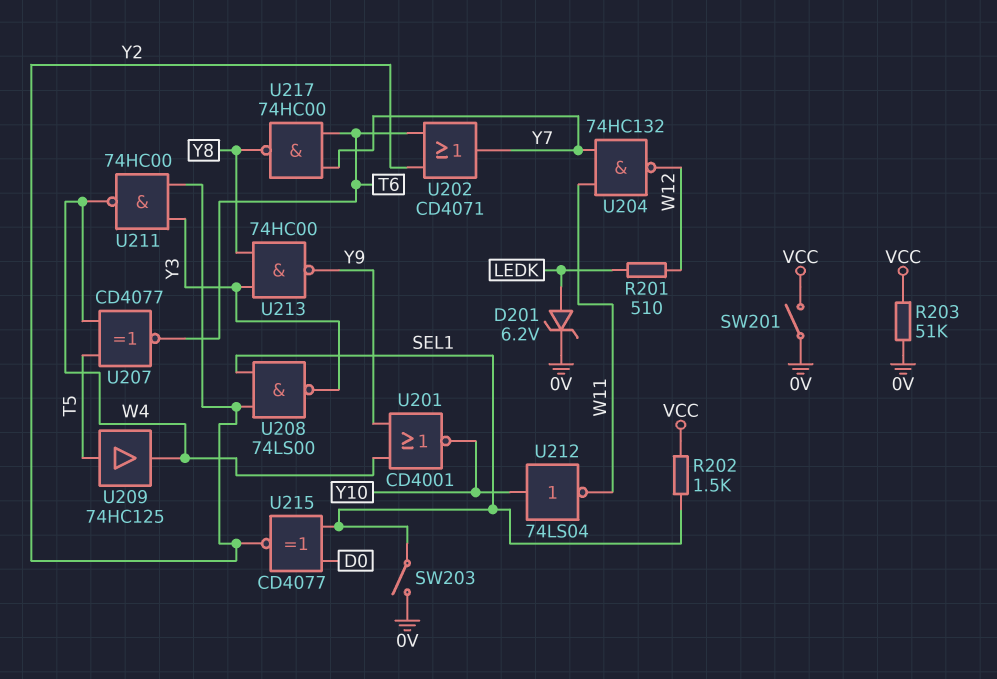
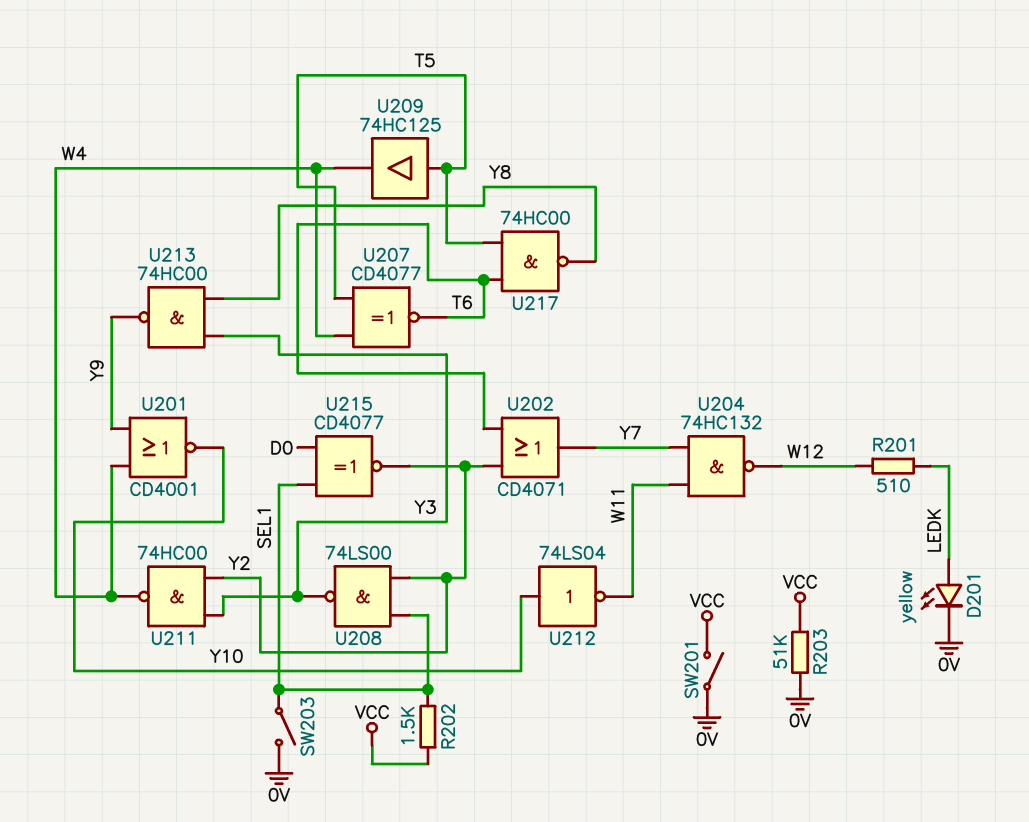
D201: zener 6.2V (A LEDK, K 0V) -> LED yellow (A LEDK, K 0V)
U217: NAND 74HC00 (in T6, in Y7, out Y8) -> NAND 74HC00 (in T5, in T6, out Y8)

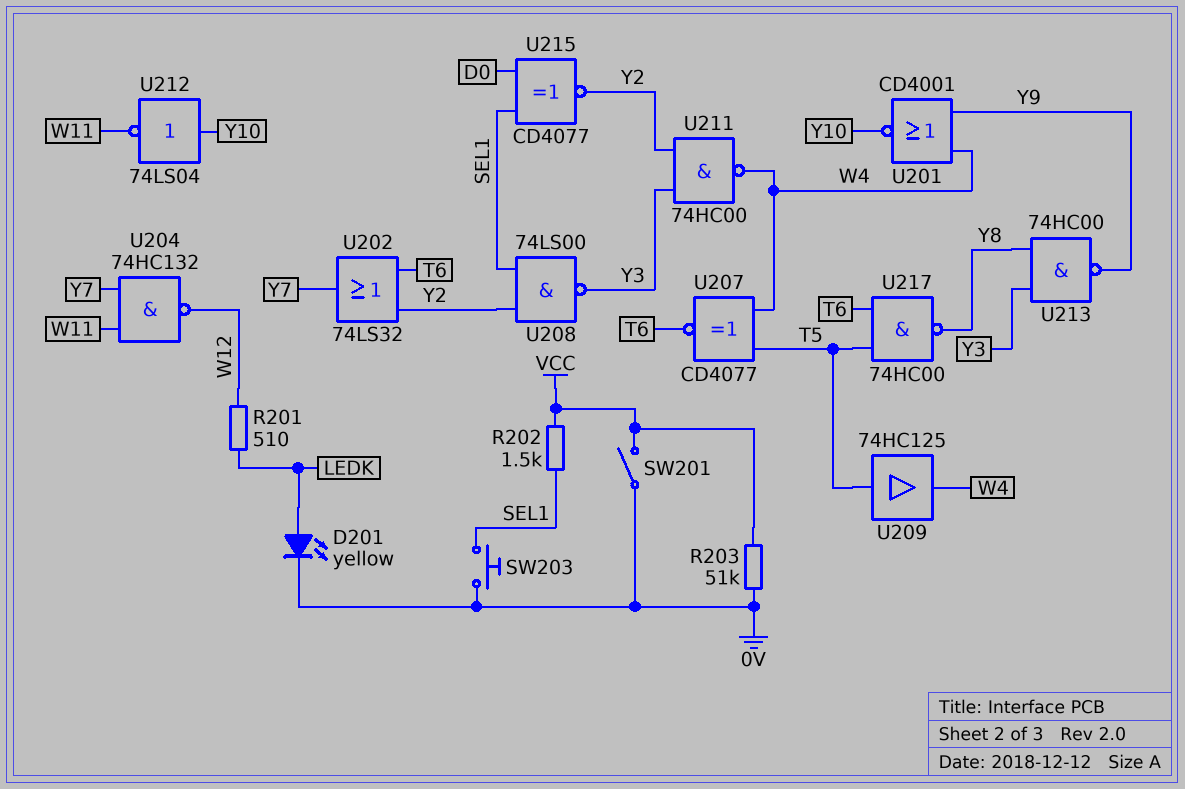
SW203: switch (0V, SEL1) -> button (0V, SEL1)
U202: OR CD4071 (in T6, in Y2, out Y7) -> OR 74LS32 (in T6, in Y2, out Y7)

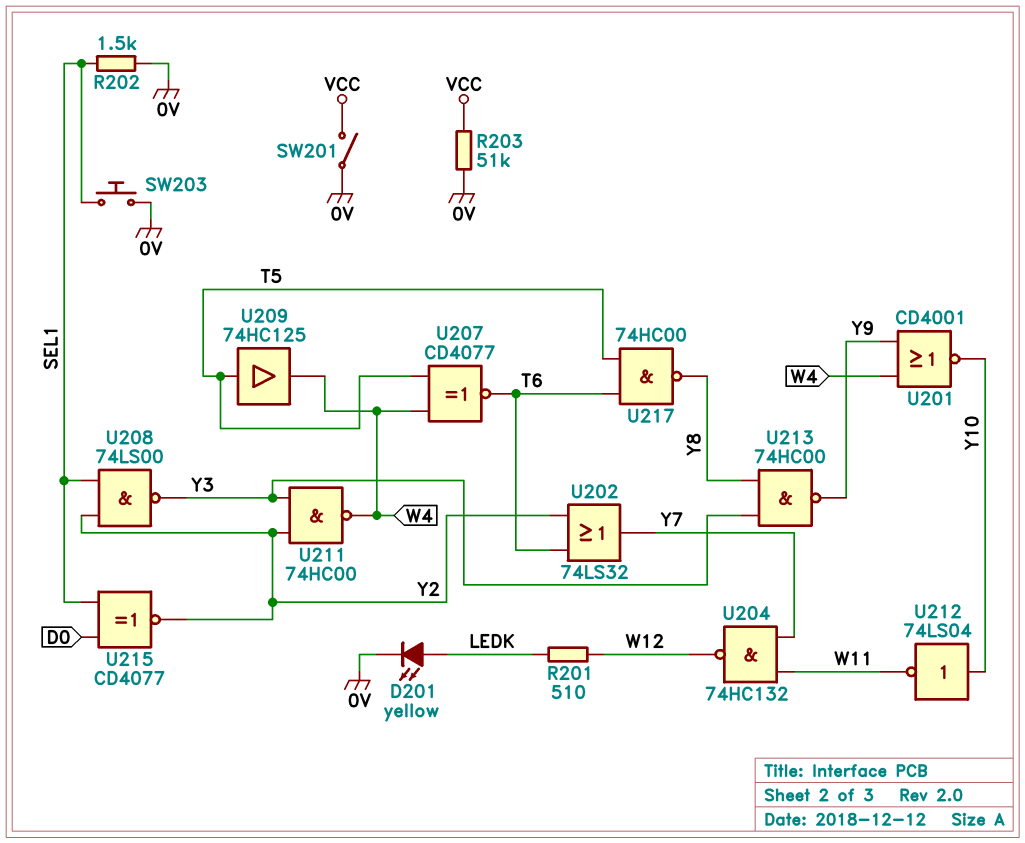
R202: 1.5k (SEL1, VCC) -> 1.5k (0V, SEL1)

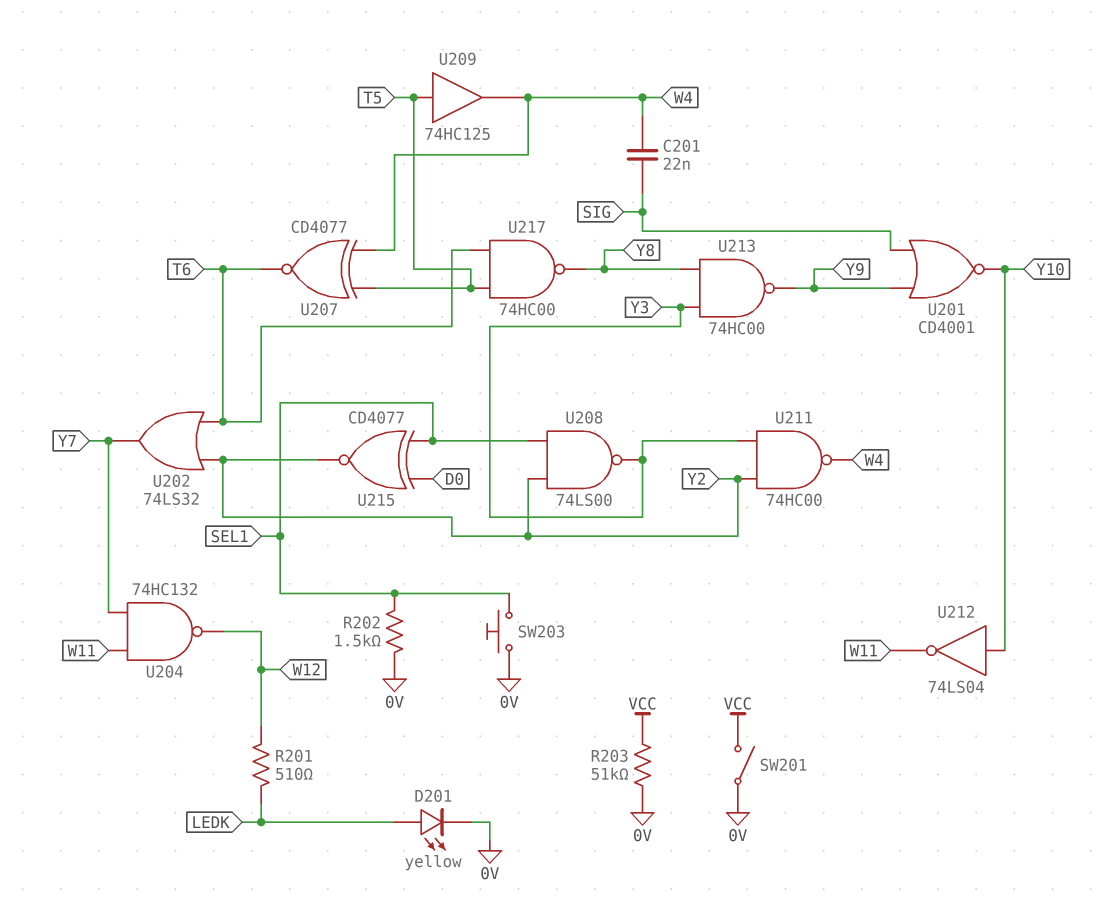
C201: none -> 22nF (SIG, W4)
U201: NOR CD4001 (in W4, in Y9, out Y10) -> NOR CD4001 (in SIG, in Y9, out Y10)

